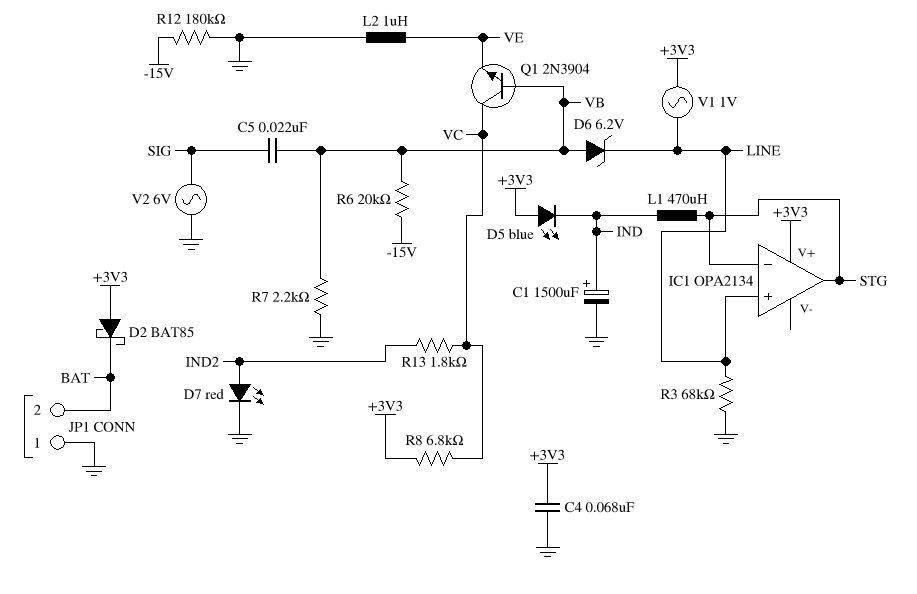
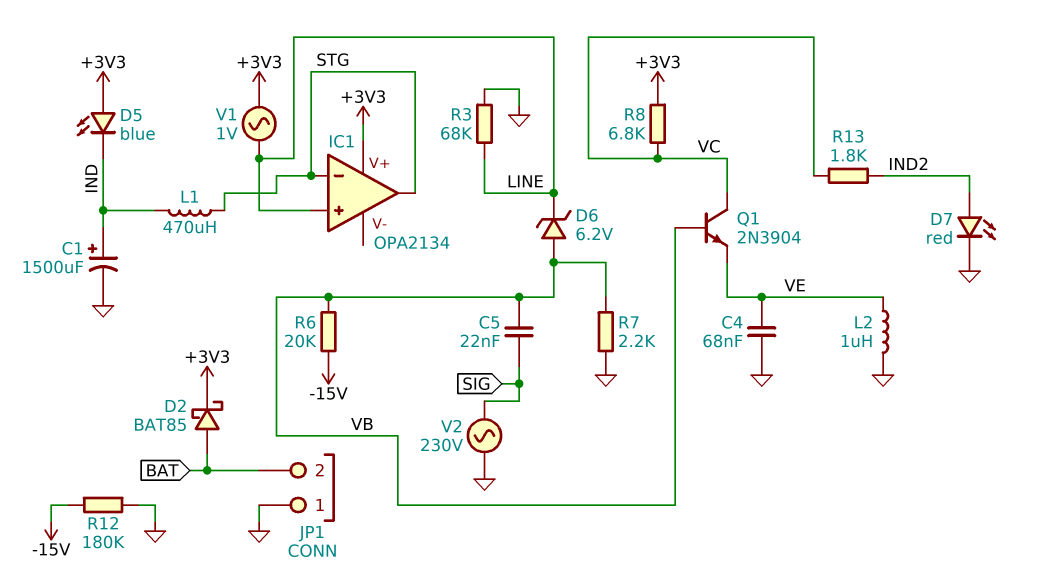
C4: 68nF (+3V3, GND) -> 68nF (GND, VE)
D2: schottky BAT85 (A +3V3, K BAT) -> schottky BAT85 (A BAT, K +3V3)
V2: AC 6V (GND, SIG) -> AC 230V (GND, SIG)

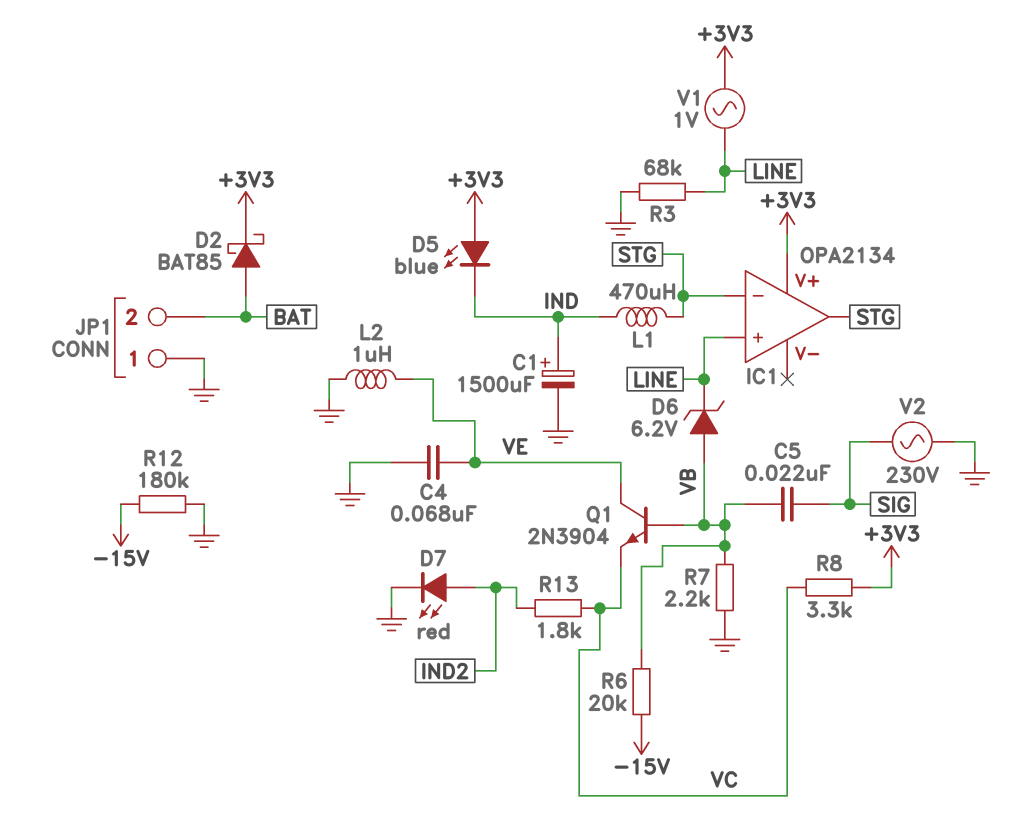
Q1: NPN 2N3904 (B VB, C VC, E VE) -> NPN 2N3904 (B VB, C VE, E VC)
R8: 6.8k (+3V3, VC) -> 3.3k (+3V3, VC)

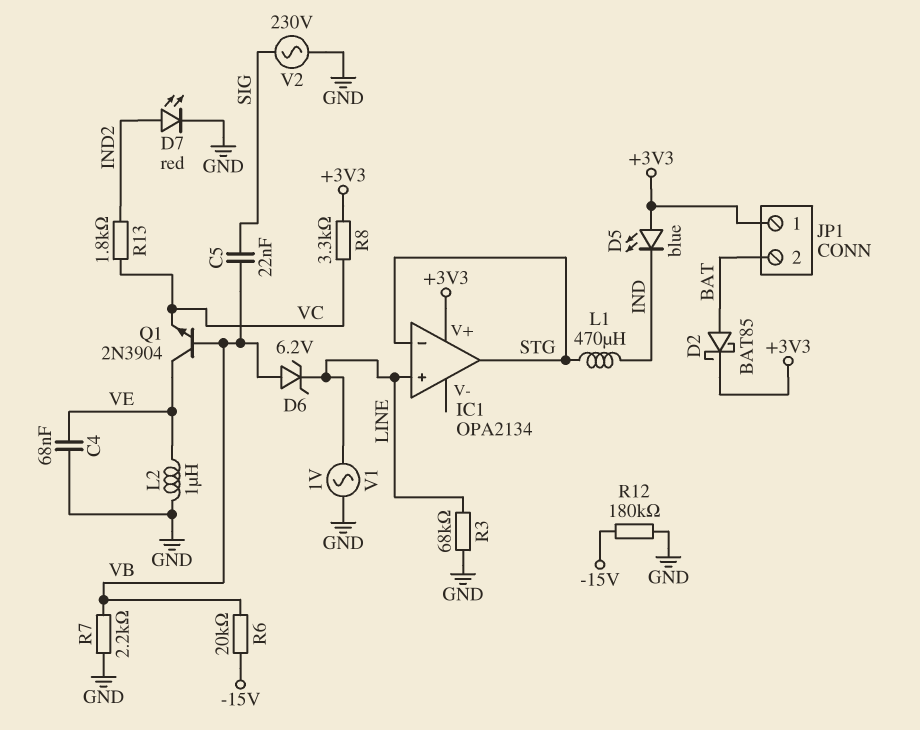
C1: 1500uF (plus IND, minus GND) -> none
JP1 pin 1: GND -> +3V3
V1: AC 1V (+3V3, LINE) -> AC 1V (GND, LINE)

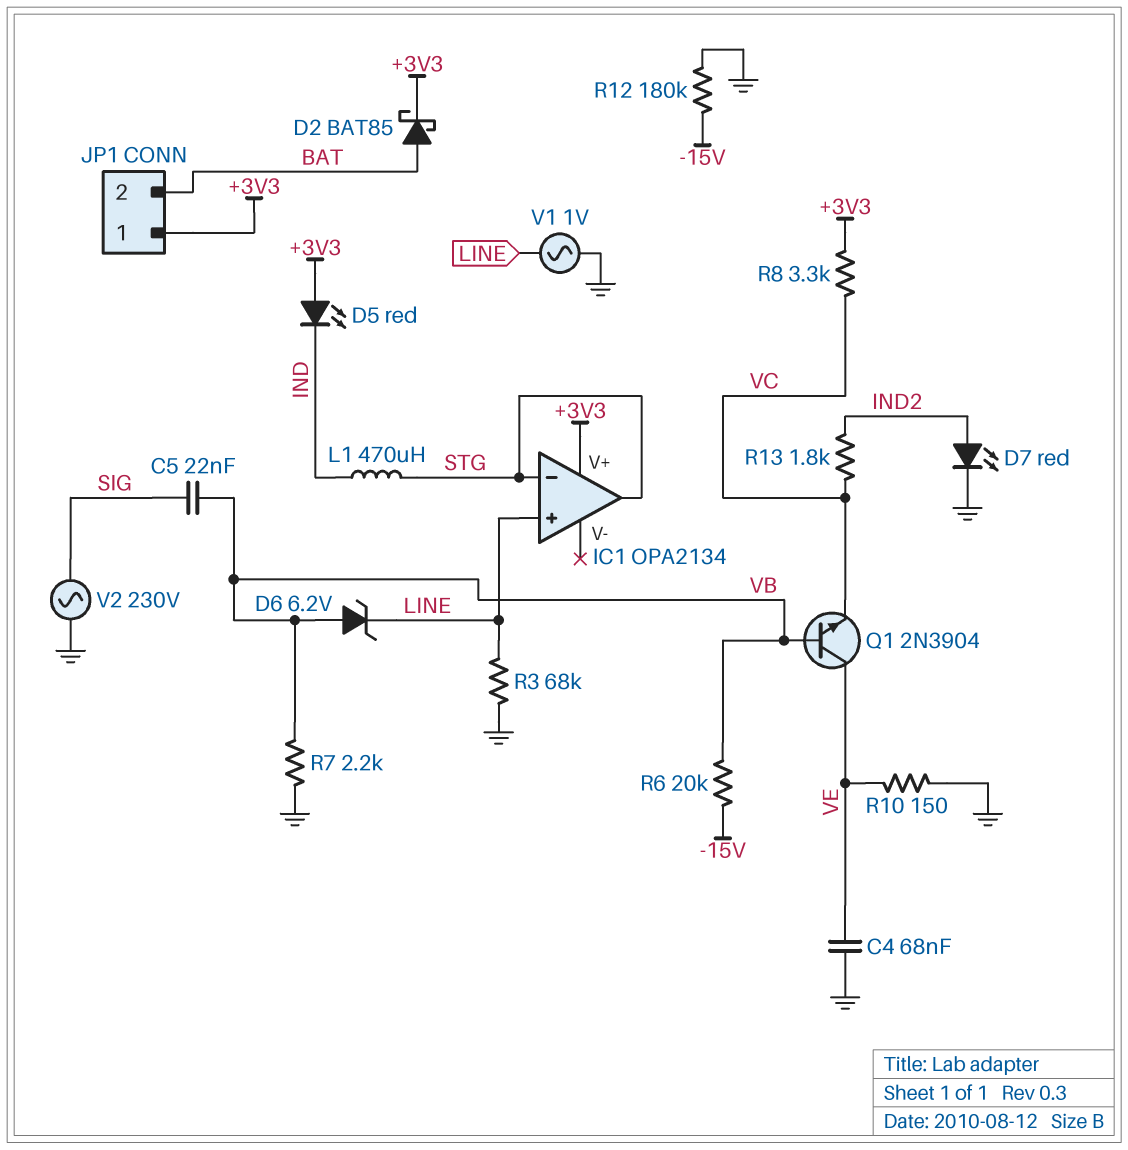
D5: LED blue (A +3V3, K IND) -> LED red (A +3V3, K IND)
L2: 1uH (GND, VE) -> none
R10: none -> 150 (GND, VE)

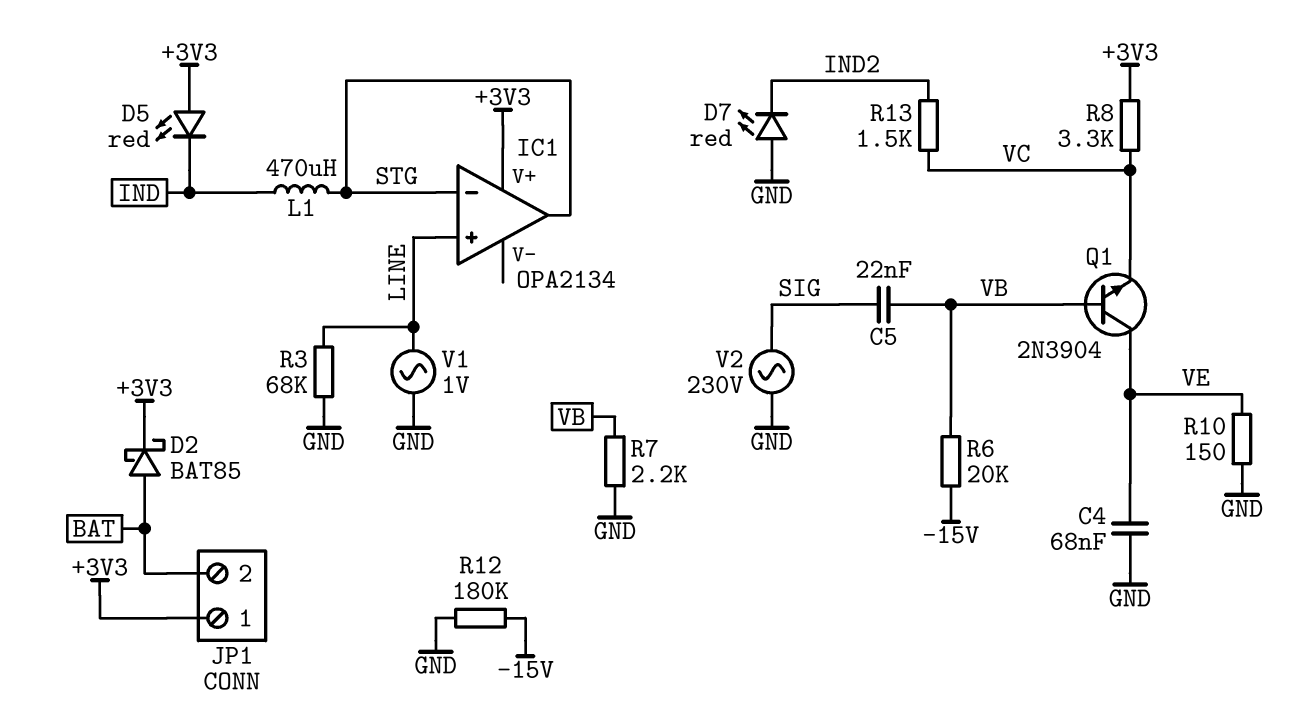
D6: zener 6.2V (A VB, K LINE) -> none
D7: LED red (A IND2, K GND) -> LED red (A GND, K IND2)
R13: 1.8k (IND2, VC) -> 1.5k (IND2, VC)

